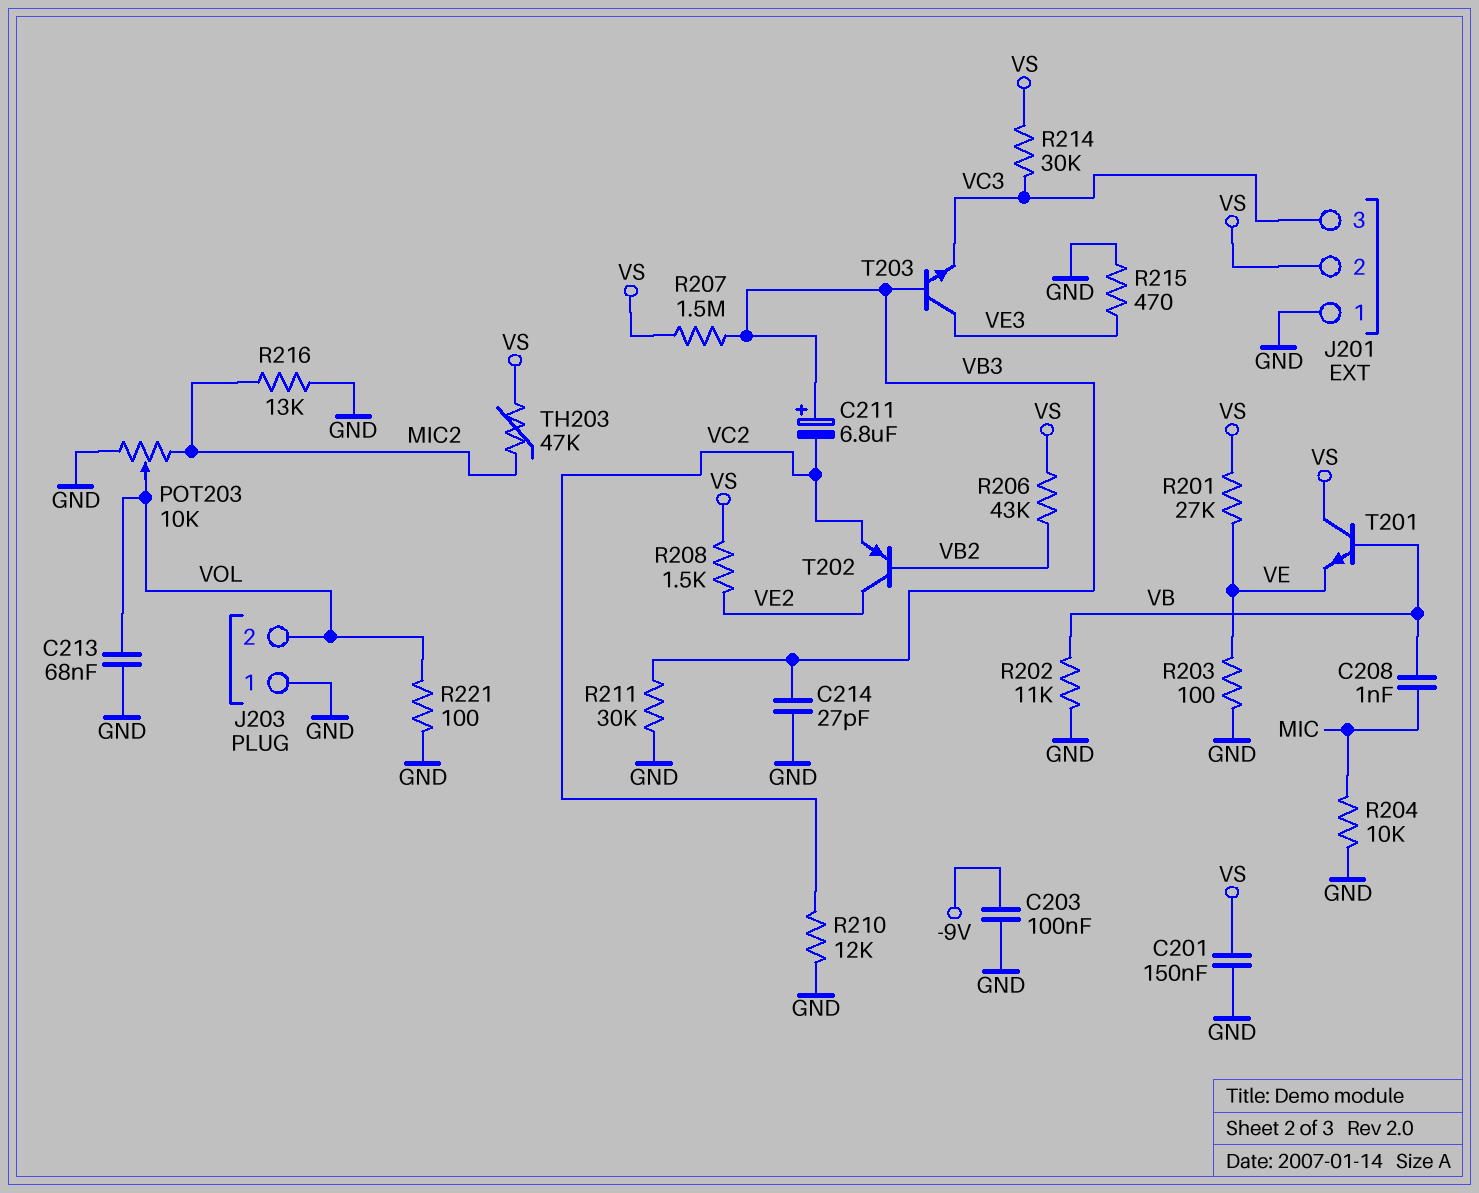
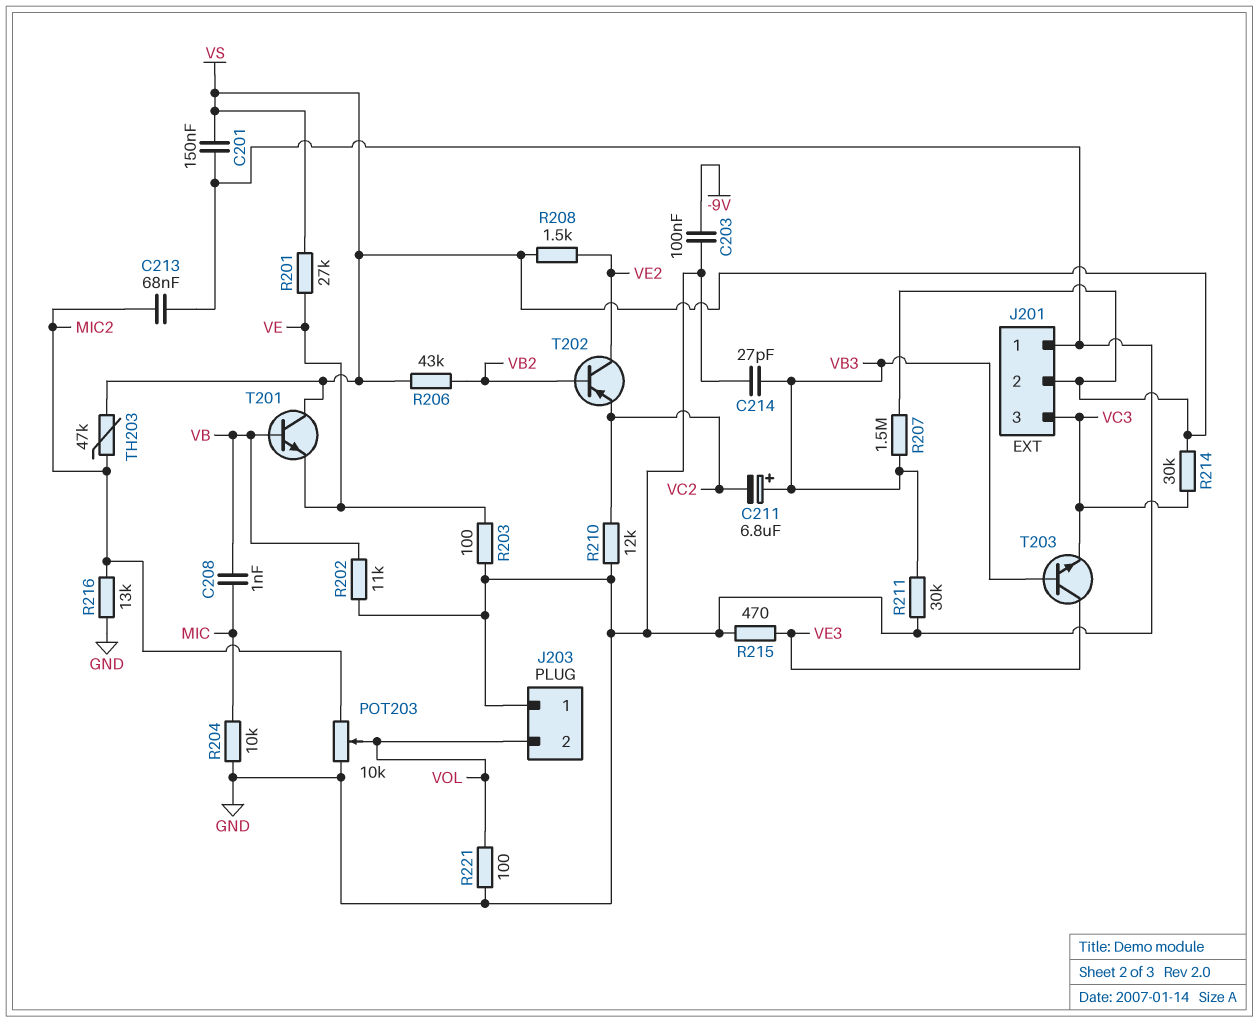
C213: 68nF (GND, VOL) -> 68nF (GND, MIC2)

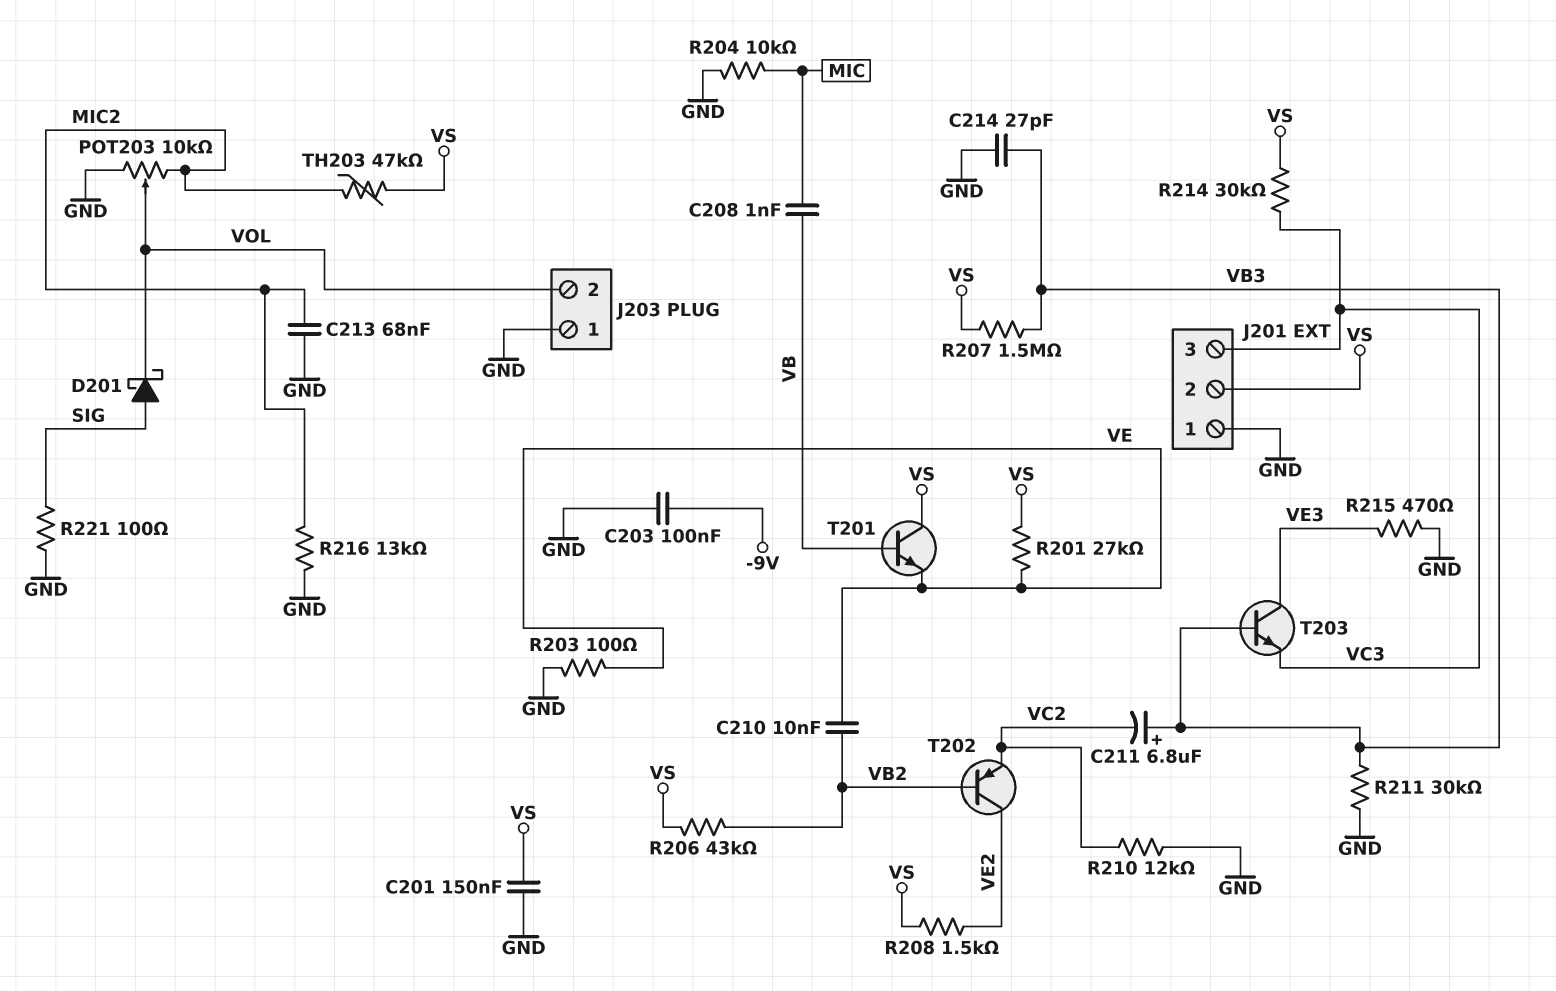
C210: none -> 10nF (VB2, VE)
D201: none -> schottky (A SIG, K VOL)
R202: 11k (GND, VB) -> none
R221: 100 (GND, VOL) -> 100 (GND, SIG)

